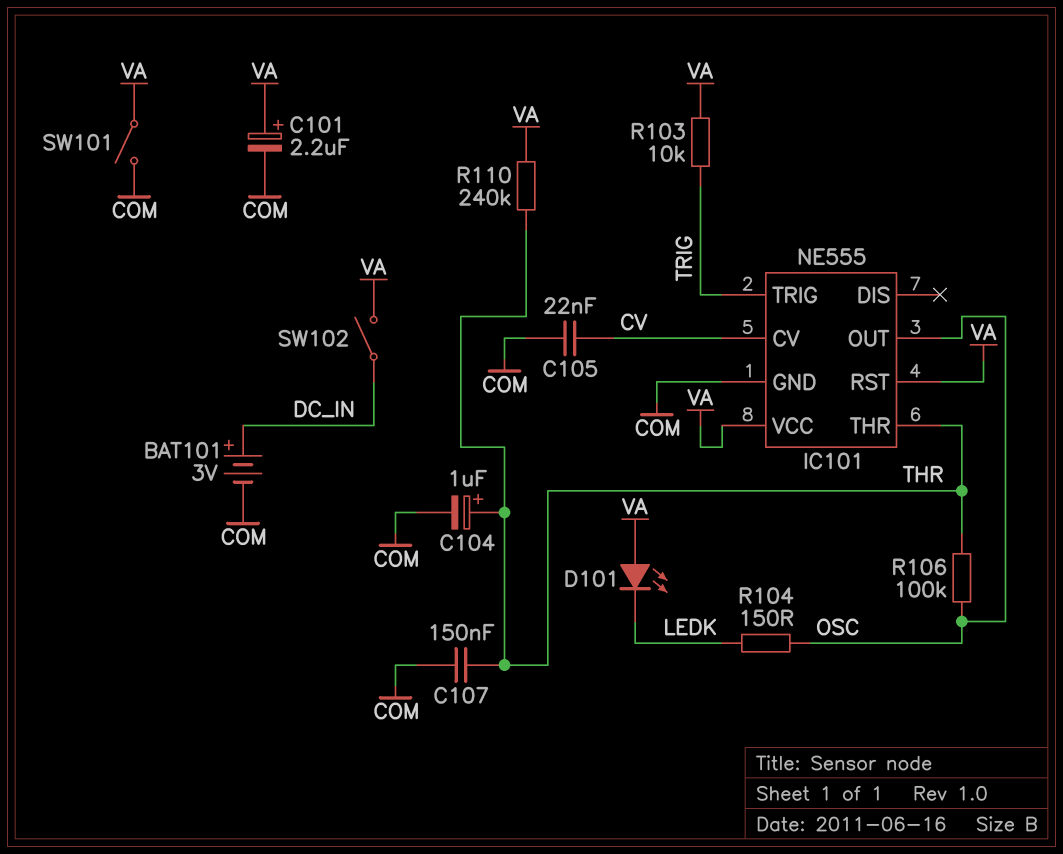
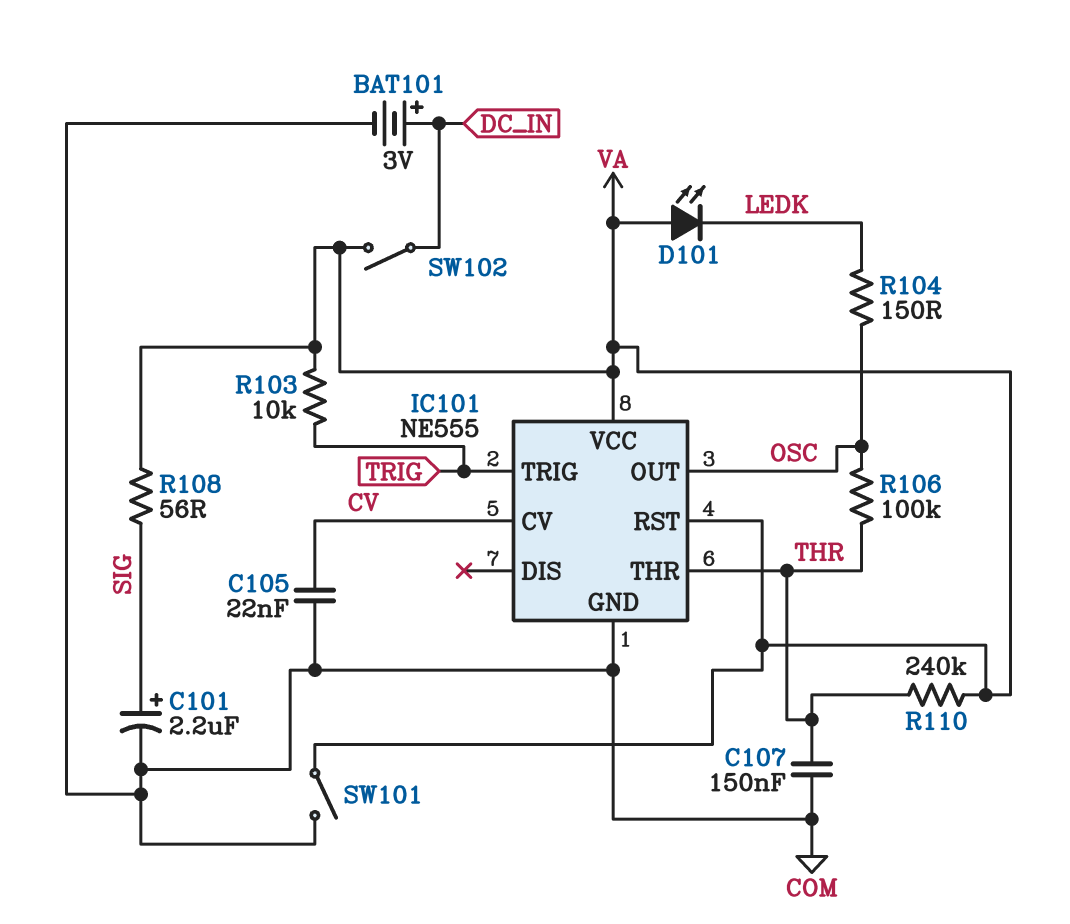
C101: 2.2uF (plus VA, minus COM) -> 2.2uF (plus SIG, minus COM)
C104: 1uF (plus THR, minus COM) -> none
R108: none -> 56 (SIG, VA)

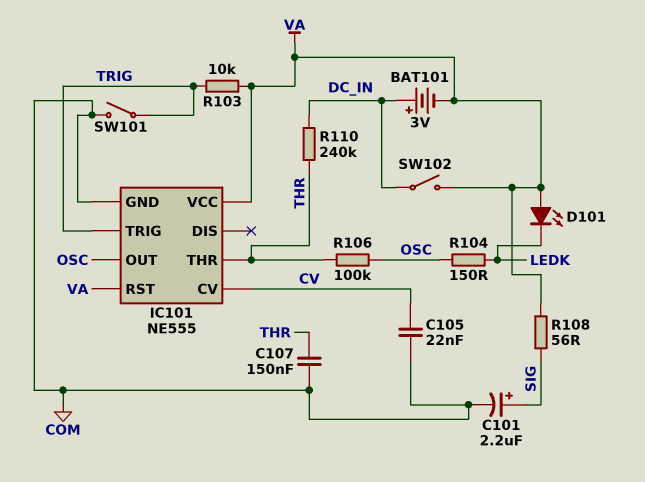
BAT101: 3V (plus DC_IN, minus COM) -> 3V (plus DC_IN, minus VA)
R110: 240k (THR, VA) -> 240k (DC_IN, THR)
SW101: switch (COM, VA) -> switch (COM, TRIG)

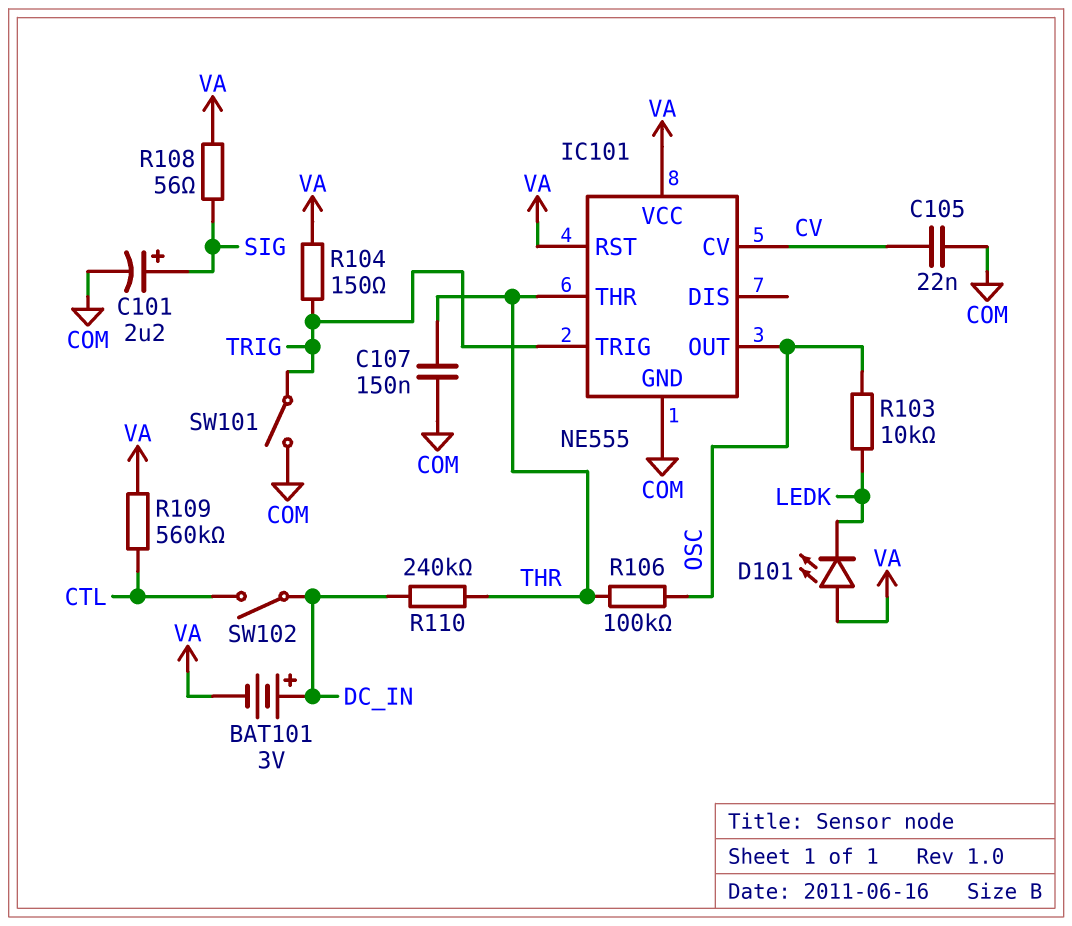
R103: 10k (TRIG, VA) -> 10k (LEDK, OSC)
R104: 150 (LEDK, OSC) -> 150 (TRIG, VA)
R109: none -> 560k (CTL, VA)
SW102: switch (DC_IN, VA) -> switch (CTL, DC_IN)

